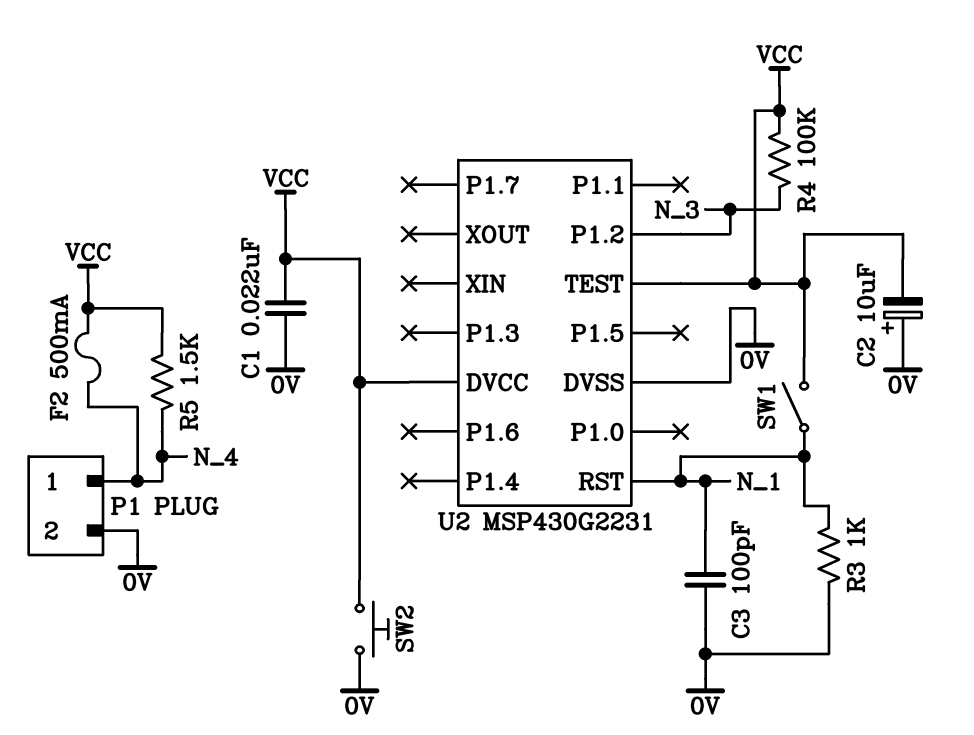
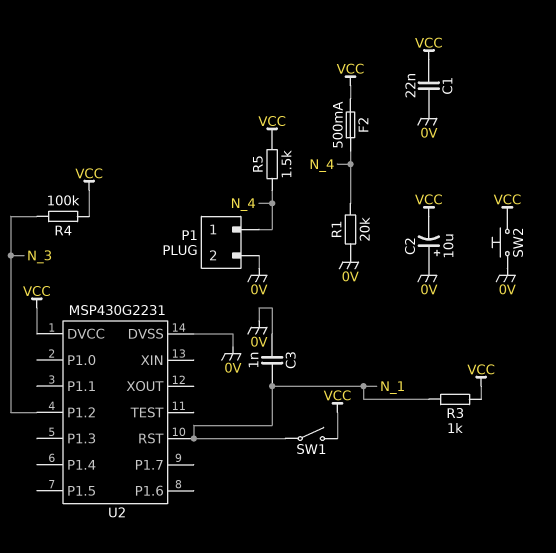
C3: 100pF (0V, N_1) -> 1nF (0V, N_1)
R1: none -> 20k (0V, N_4)
R3: 1k (0V, N_1) -> 1k (N_1, VCC)
U2 pin TEST: VCC -> none

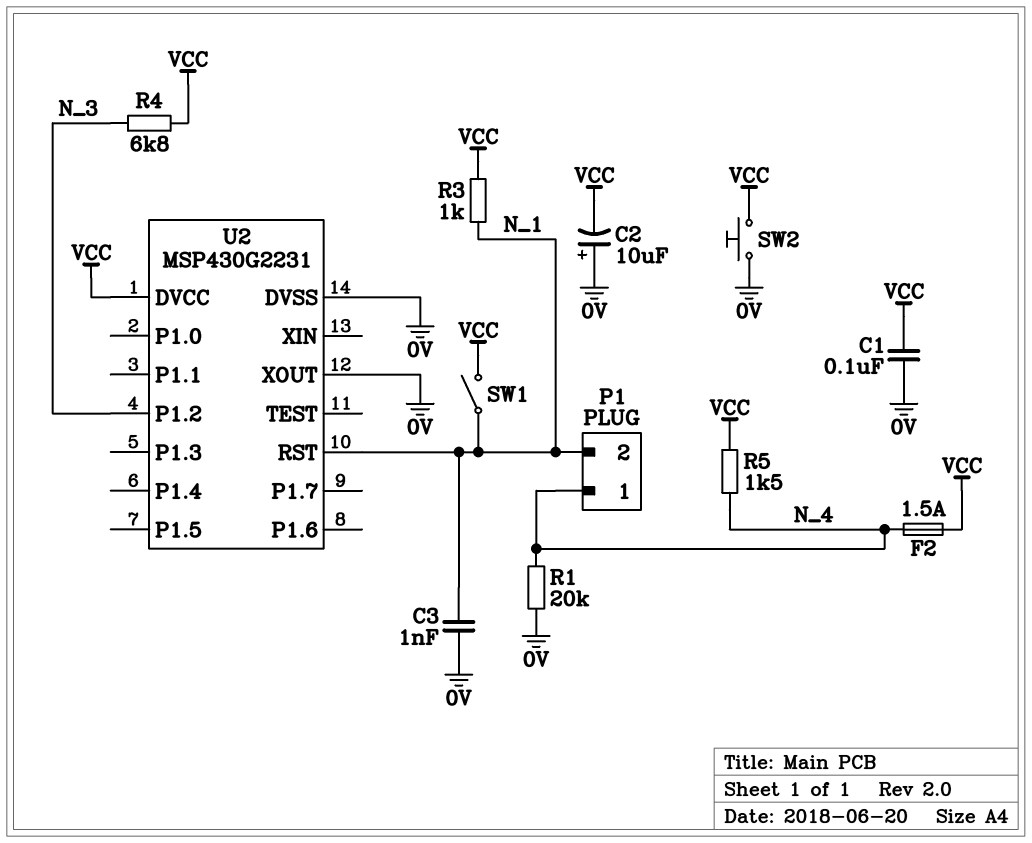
C1: 22nF (0V, VCC) -> 100nF (0V, VCC)
F2: 500mA (N_4, VCC) -> 1.5A (N_4, VCC)
P1 pin 2: 0V -> N_1
R4: 100k (N_3, VCC) -> 6.8k (N_3, VCC)
U2 pin XOUT: none -> 0V

